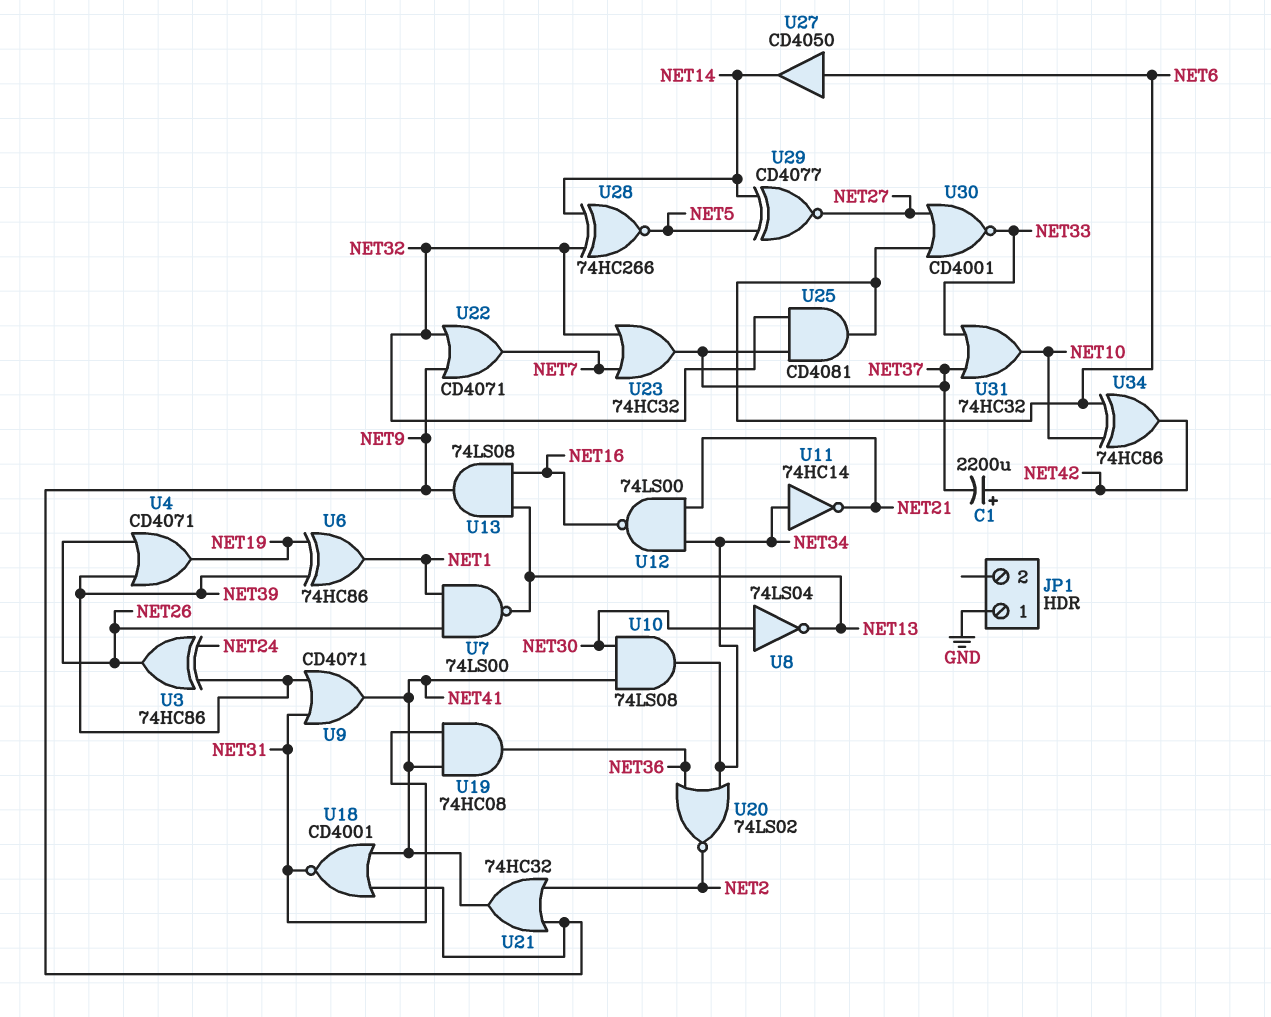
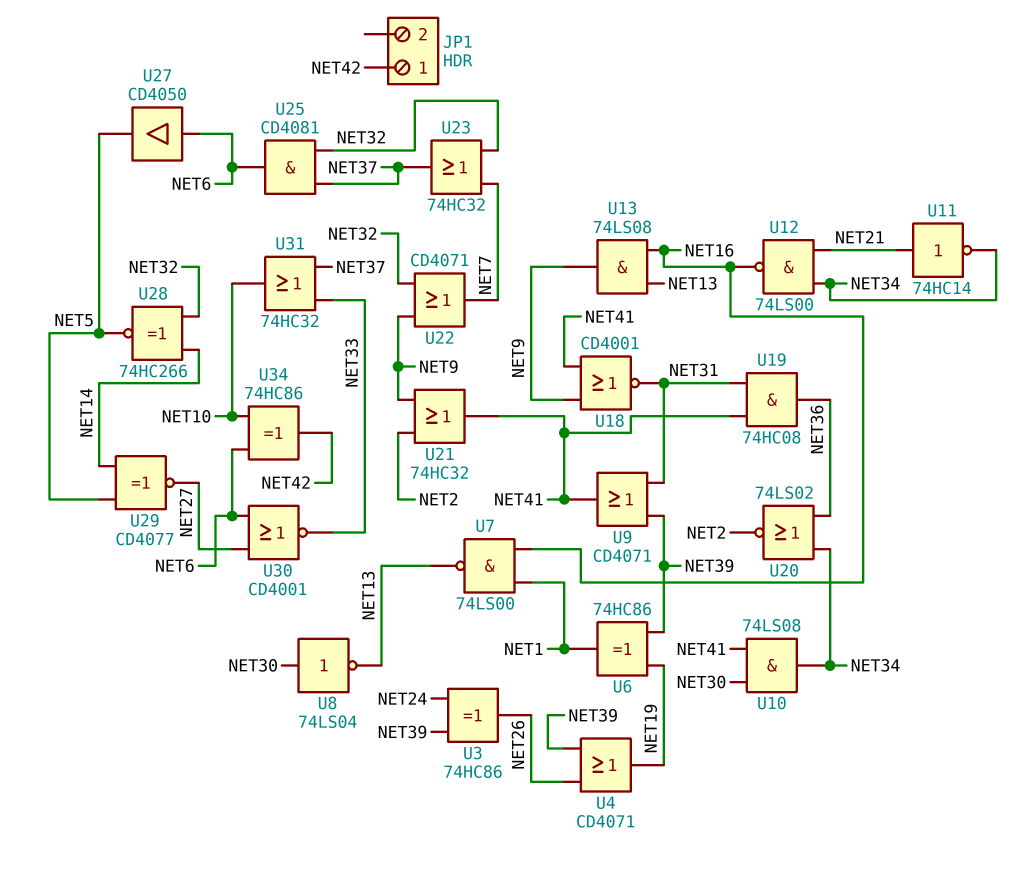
C1: 2200uF (plus NET42, minus NET37) -> none
JP1 pin 1: GND -> NET42
U7: NAND 74LS00 (in NET1, in NET26, out NET13) -> NAND 74LS00 (in NET1, in NET16, out NET13)
U11: NOT 74HC14 (in NET34, out NET21) -> NOT 74HC14 (in NET21, out NET34)
U27: buffer CD4050 (in NET6, out NET14) -> buffer CD4050 (in NET6, out NET5)

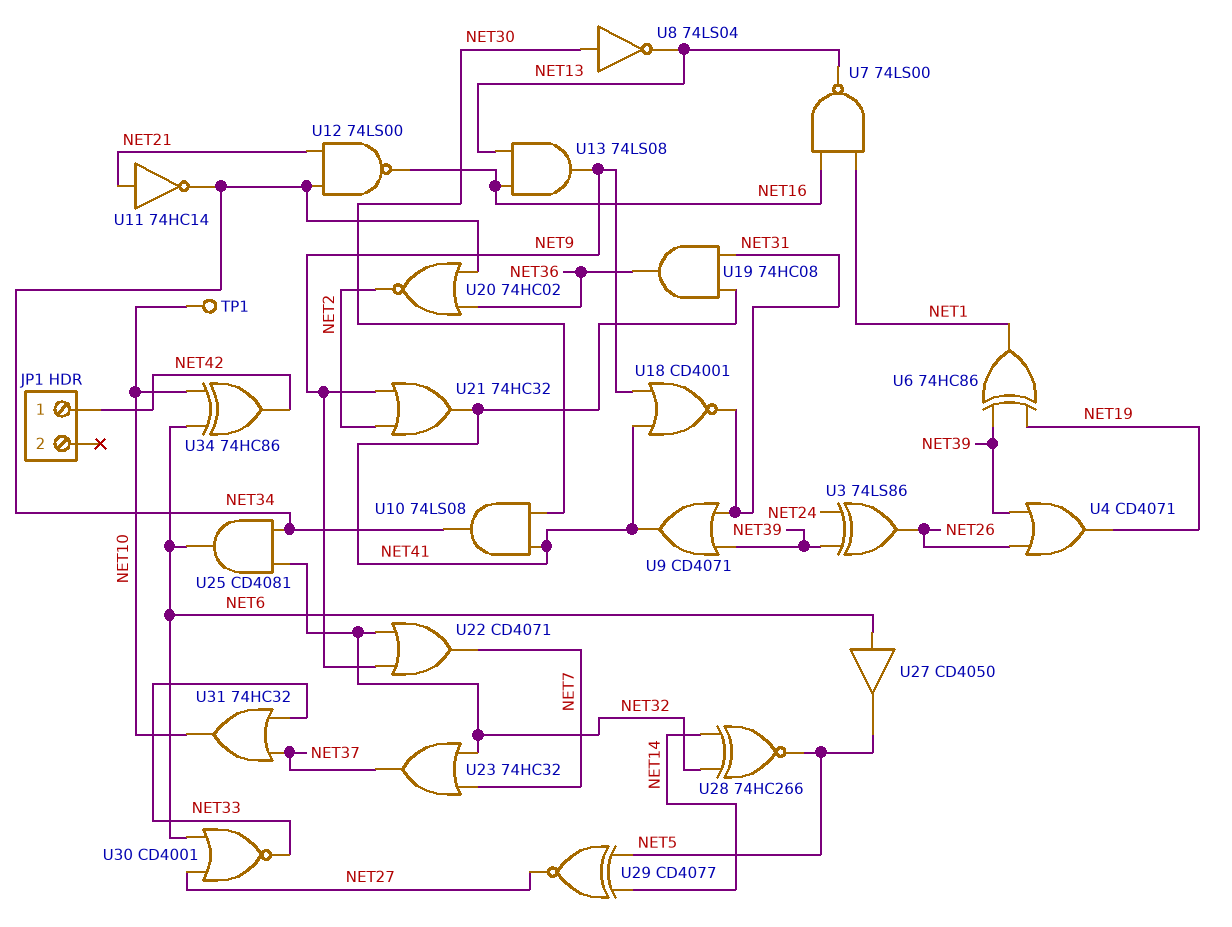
TP1: none -> test point (NET10)
U3: XOR 74HC86 (in NET24, in NET39, out NET26) -> XOR 74LS86 (in NET24, in NET39, out NET26)
U20: NOR 74LS02 (in NET34, in NET36, out NET2) -> NOR 74HC02 (in NET34, in NET36, out NET2)
U25: AND CD4081 (in NET32, in NET37, out NET6) -> AND CD4081 (in NET32, in NET34, out NET6)

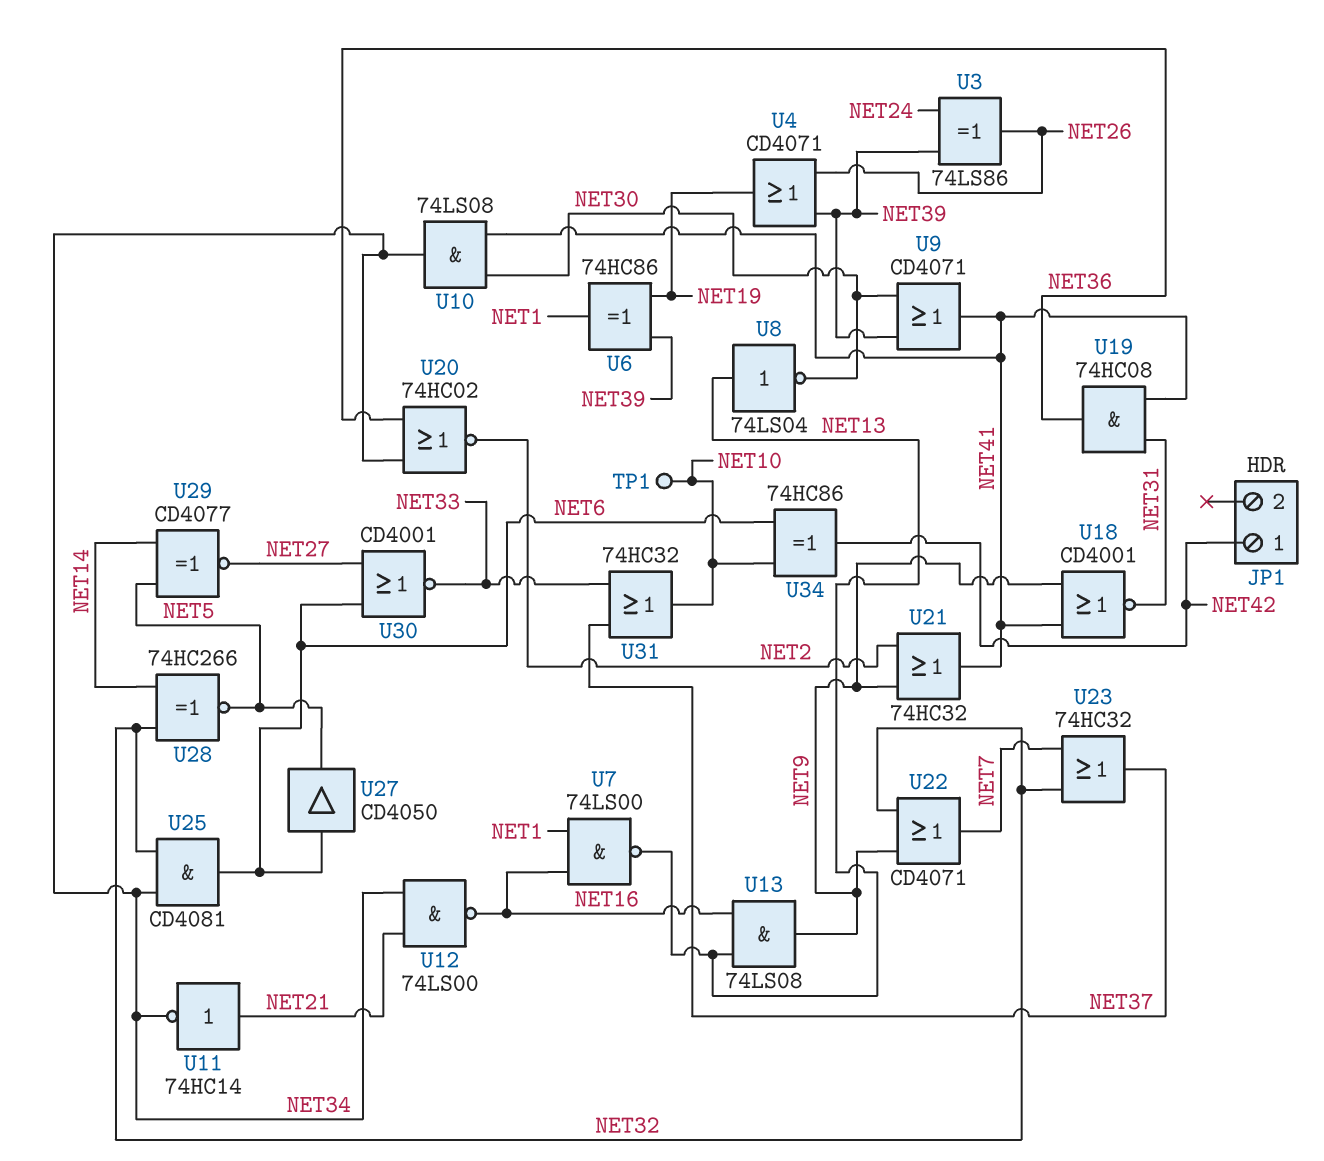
U8: NOT 74LS04 (in NET30, out NET13) -> NOT 74LS04 (in NET13, out NET30)
U9: OR CD4071 (in NET31, in NET39, out NET41) -> OR CD4071 (in NET30, in NET39, out NET41)

